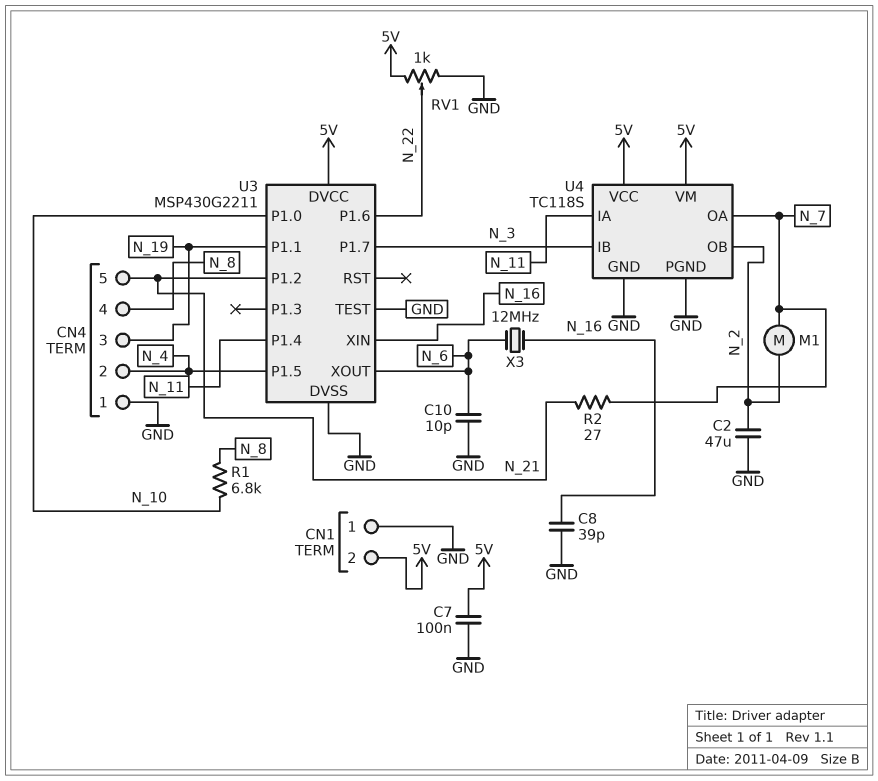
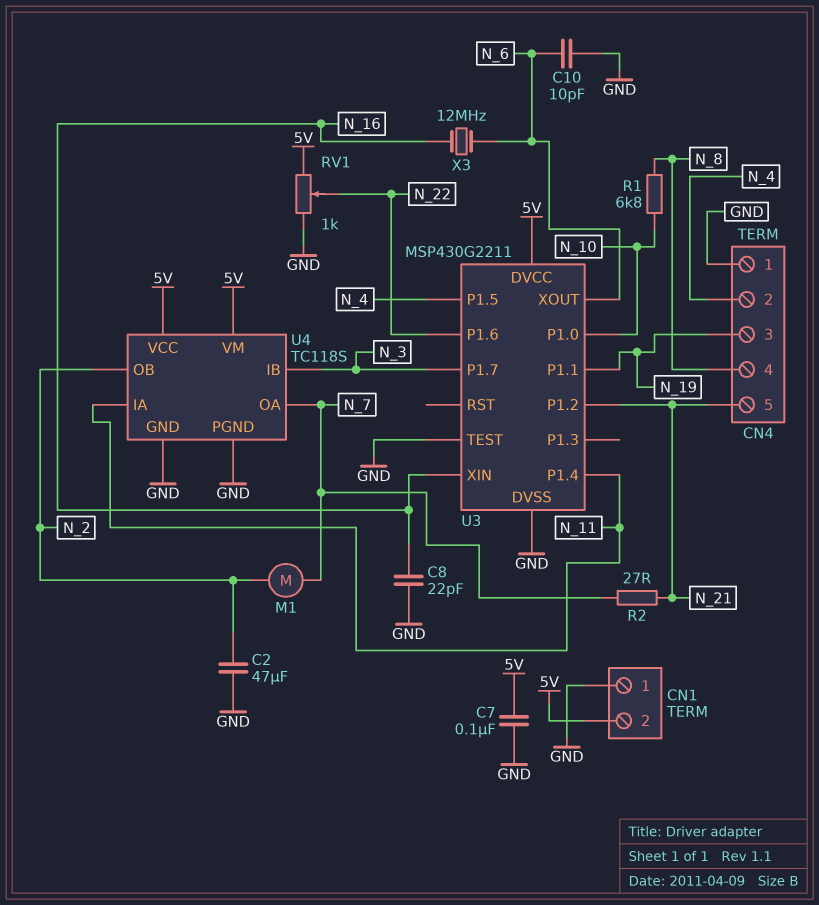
C8: 39pF (GND, N_16) -> 22pF (GND, N_16)

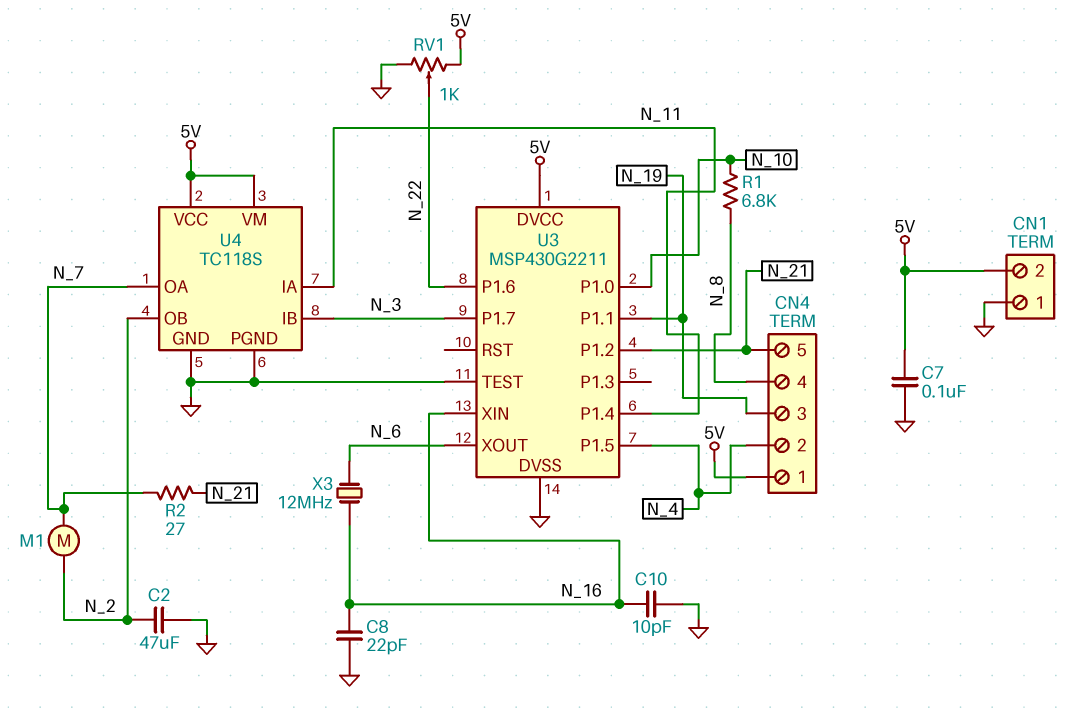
C10: 10pF (GND, N_6) -> 10pF (GND, N_16)
CN4 pin 1: GND -> 5V

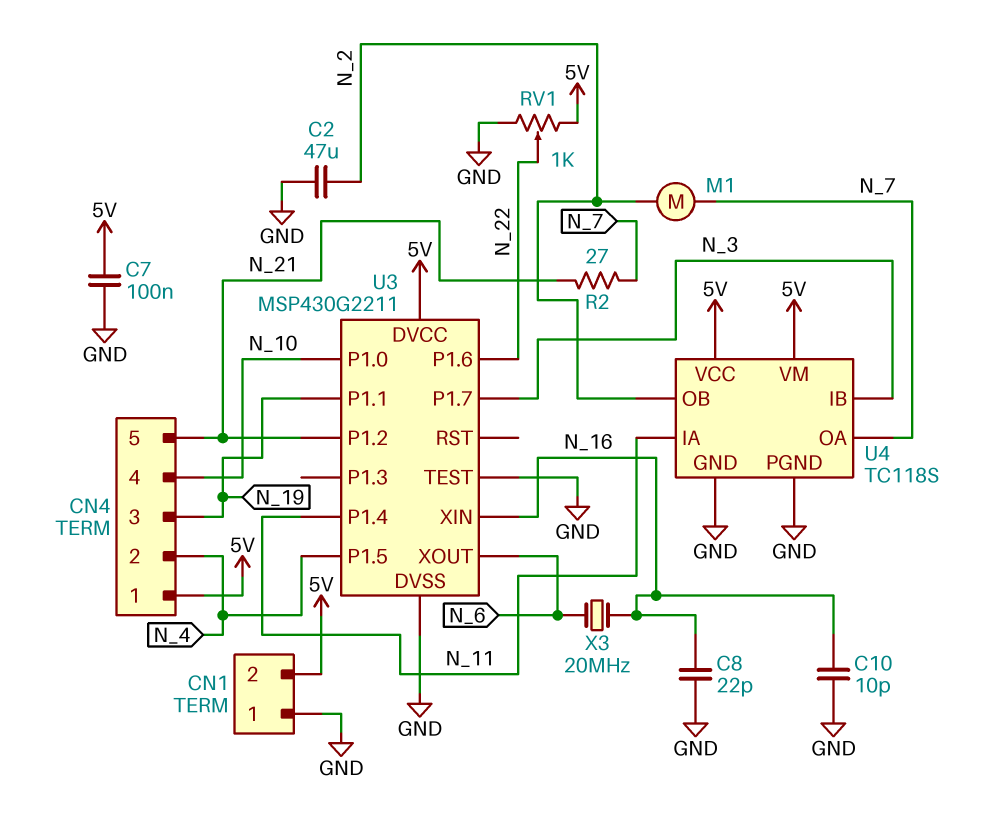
CN4 pin 4: N_8 -> N_10
R1: 6.8k (N_8, N_10) -> none
X3: 12MHz (N_6, N_16) -> 20MHz (N_6, N_16)

